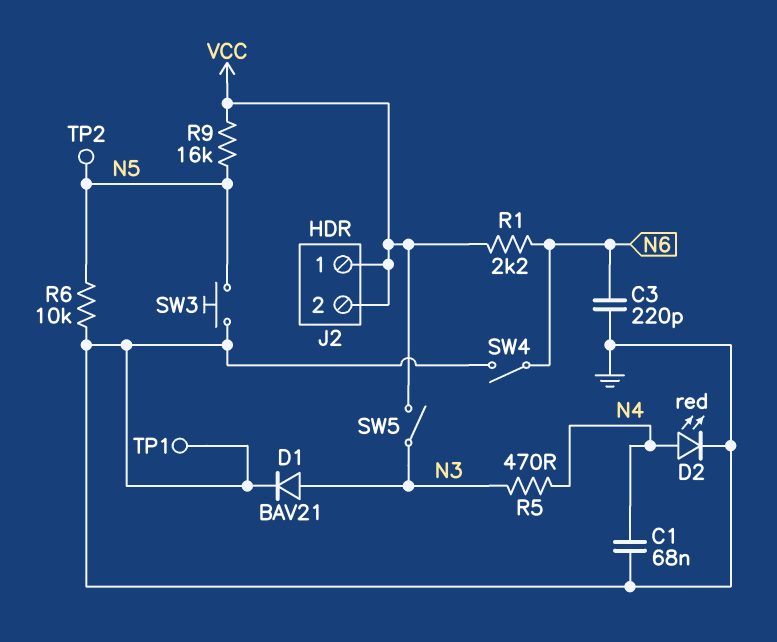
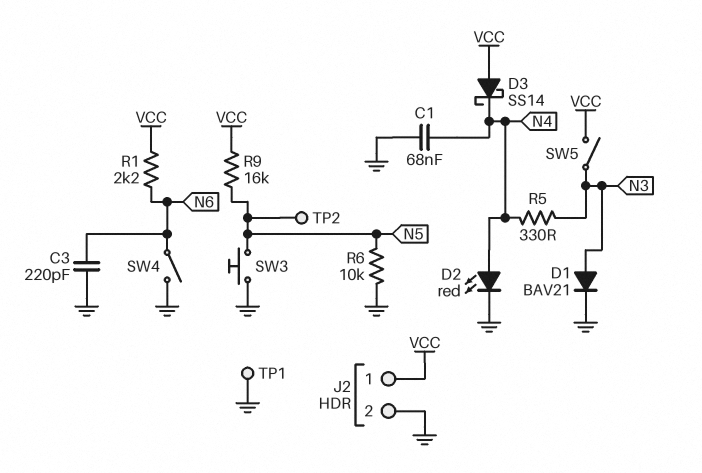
D3: none -> schottky SS14 (A VCC, K N4)
J2 pin 2: VCC -> GND
R5: 470 (N3, N4) -> 330 (N3, N4)

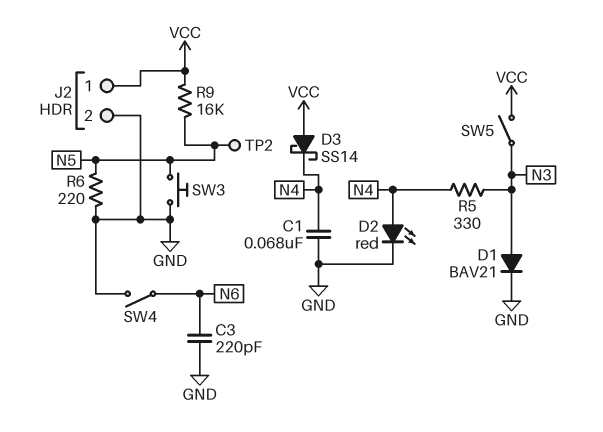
R1: 2.2k (N6, VCC) -> none
R6: 10k (GND, N5) -> 220 (GND, N5)
TP1: test point (GND) -> none

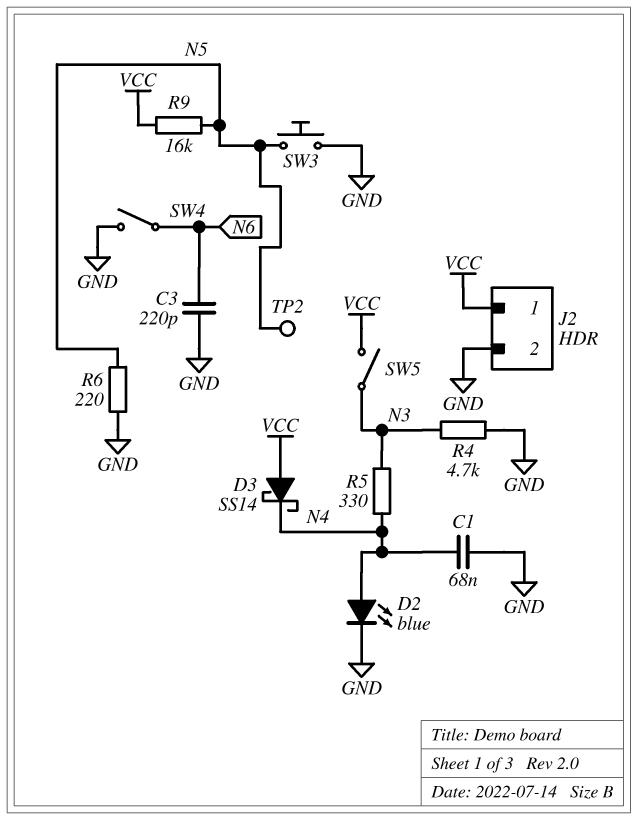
D1: diode BAV21 (A N3, K GND) -> none
D2: LED red (A N4, K GND) -> LED blue (A N4, K GND)
R4: none -> 4.7k (GND, N3)

